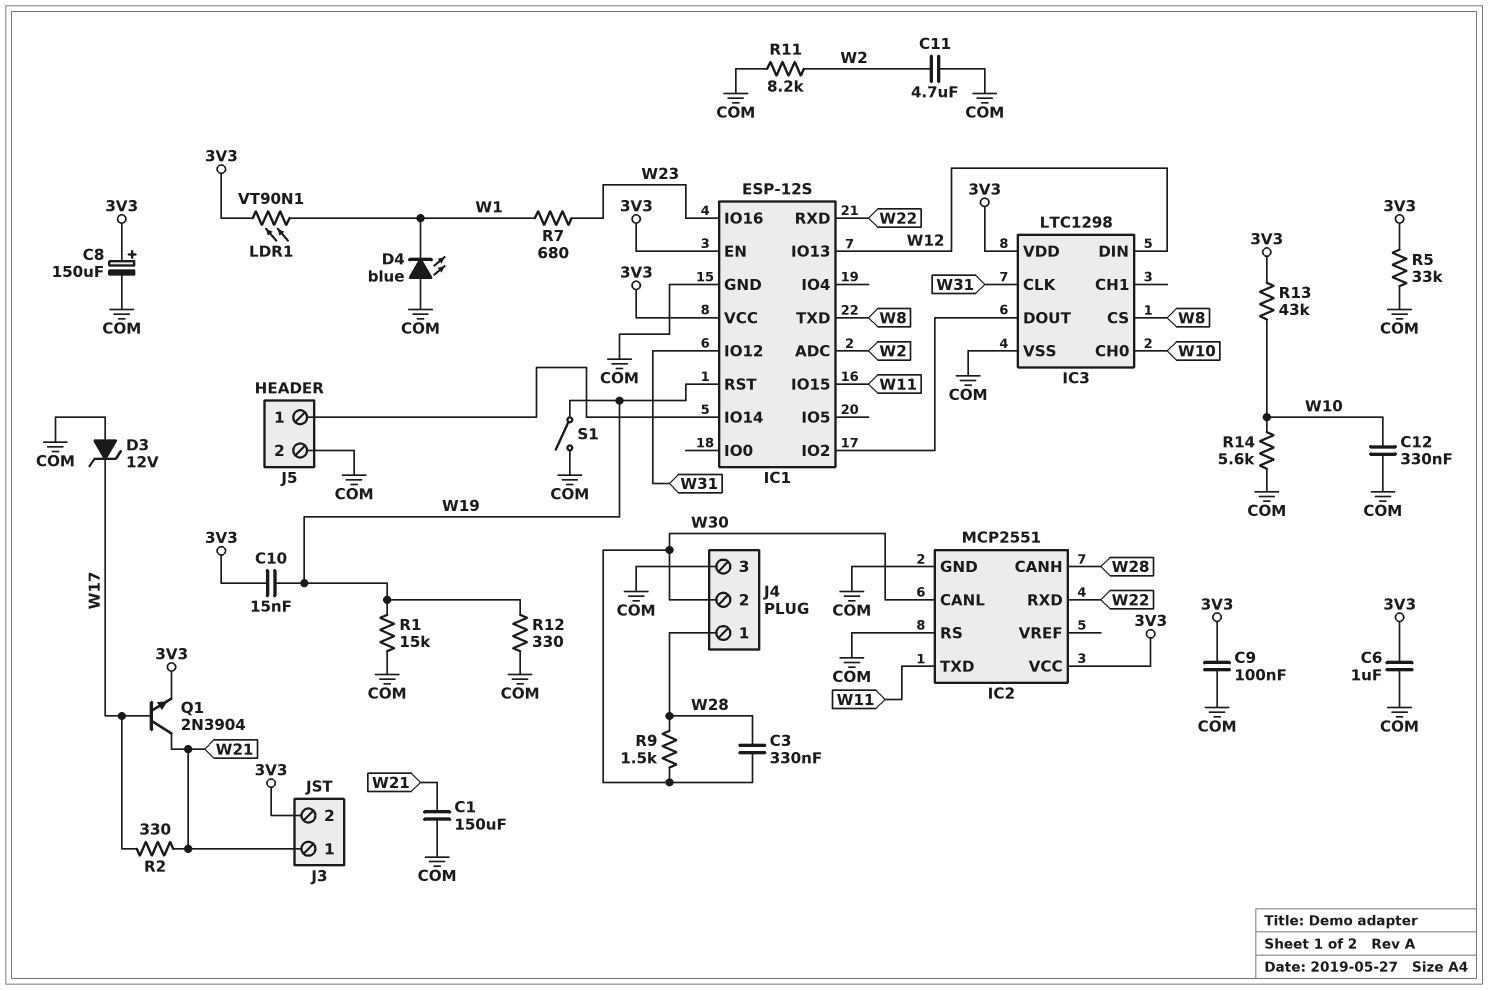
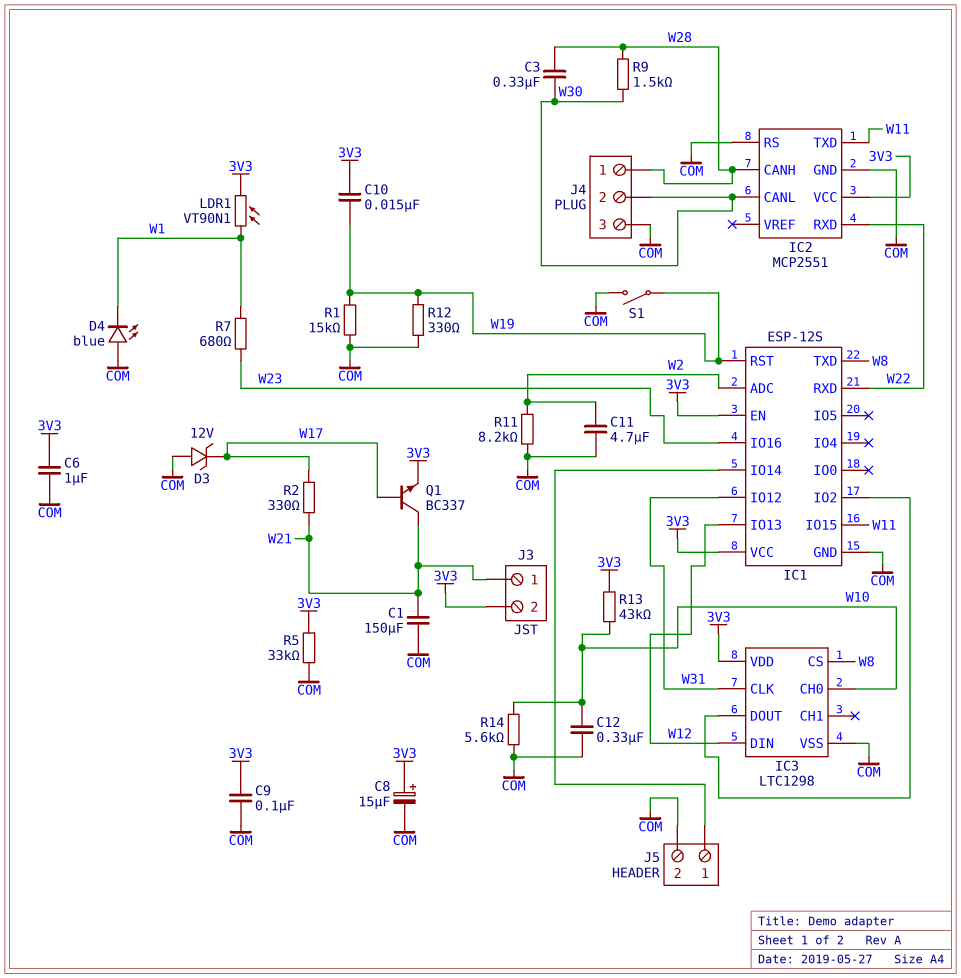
C8: 150uF (plus 3V3, minus COM) -> 15uF (plus 3V3, minus COM)
Q1: NPN 2N3904 (B W17, C W21, E 3V3) -> NPN BC337 (B W17, C W21, E 3V3)

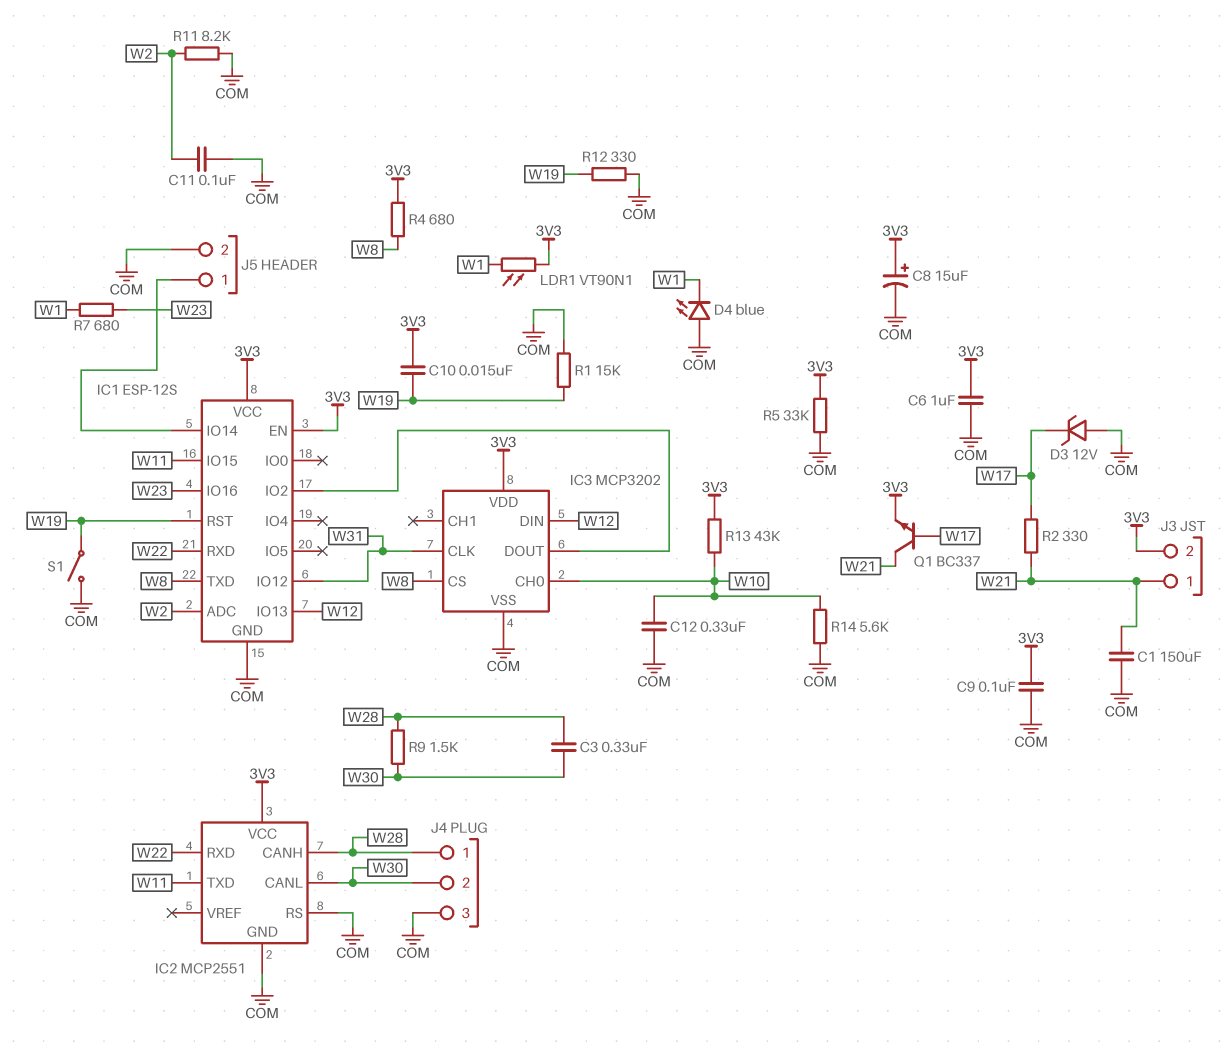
C11: 4.7uF (COM, W2) -> 100nF (COM, W2)
IC3: LTC1298 -> MCP3202
R4: none -> 680 (3V3, W8)

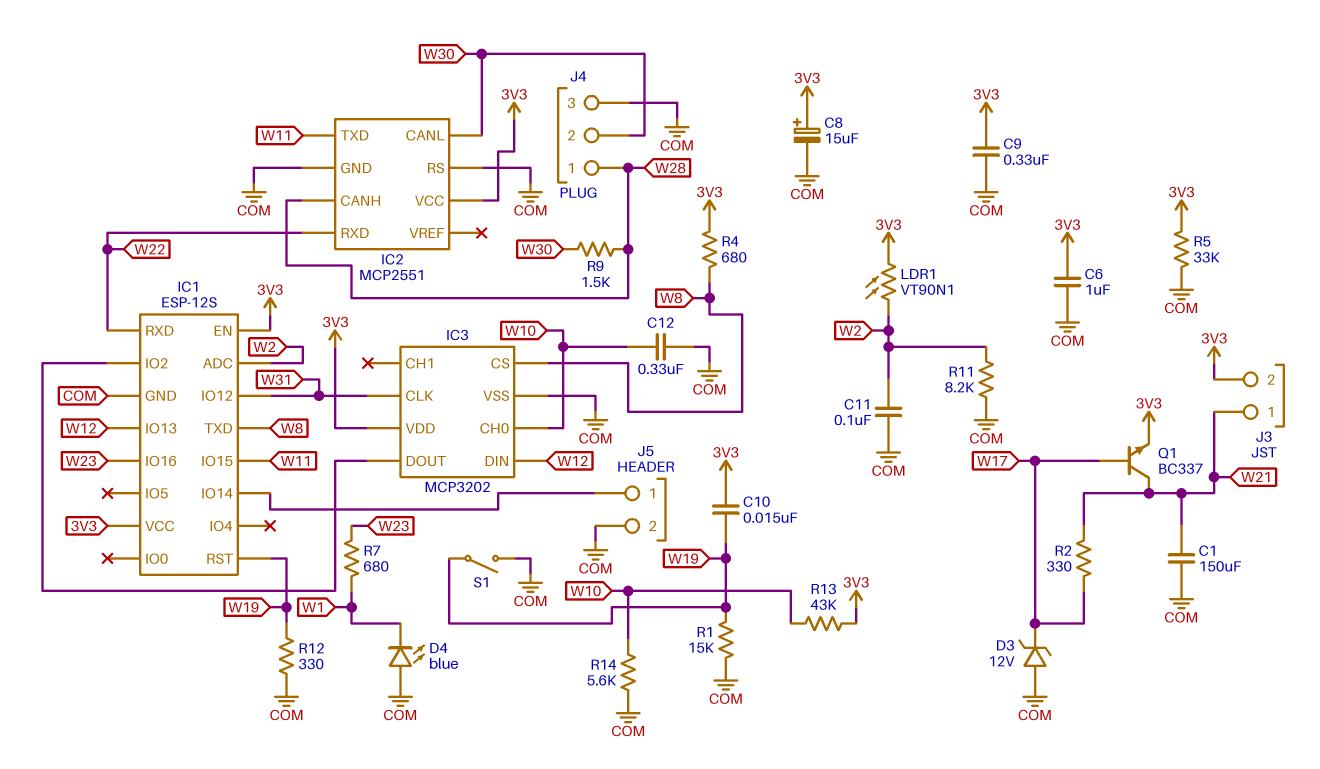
C3: 330nF (W28, W30) -> none
C9: 100nF (3V3, COM) -> 330nF (3V3, COM)
LDR1: VT90N1 (3V3, W1) -> VT90N1 (3V3, W2)

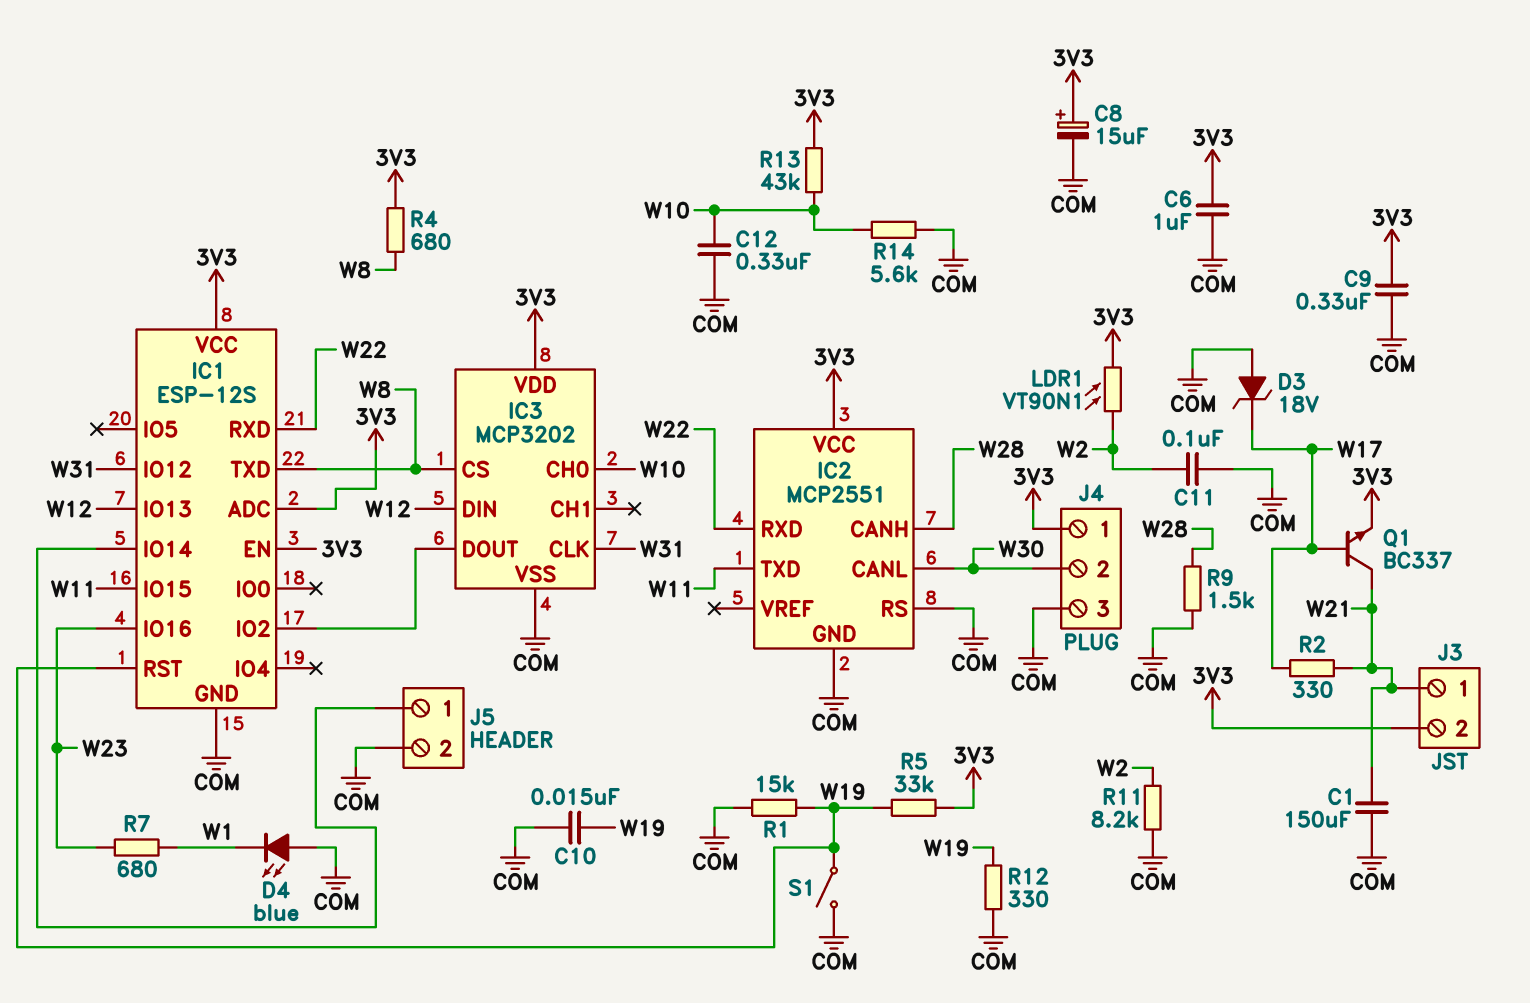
C10: 15nF (3V3, W19) -> 15nF (COM, W19)
D3: zener 12V (A COM, K W17) -> zener 18V (A COM, K W17)
IC1 pin ADC: W2 -> 3V3
J4 pin 1: W28 -> 3V3
R5: 33k (3V3, COM) -> 33k (3V3, W19)
R9: 1.5k (W28, W30) -> 1.5k (COM, W28)

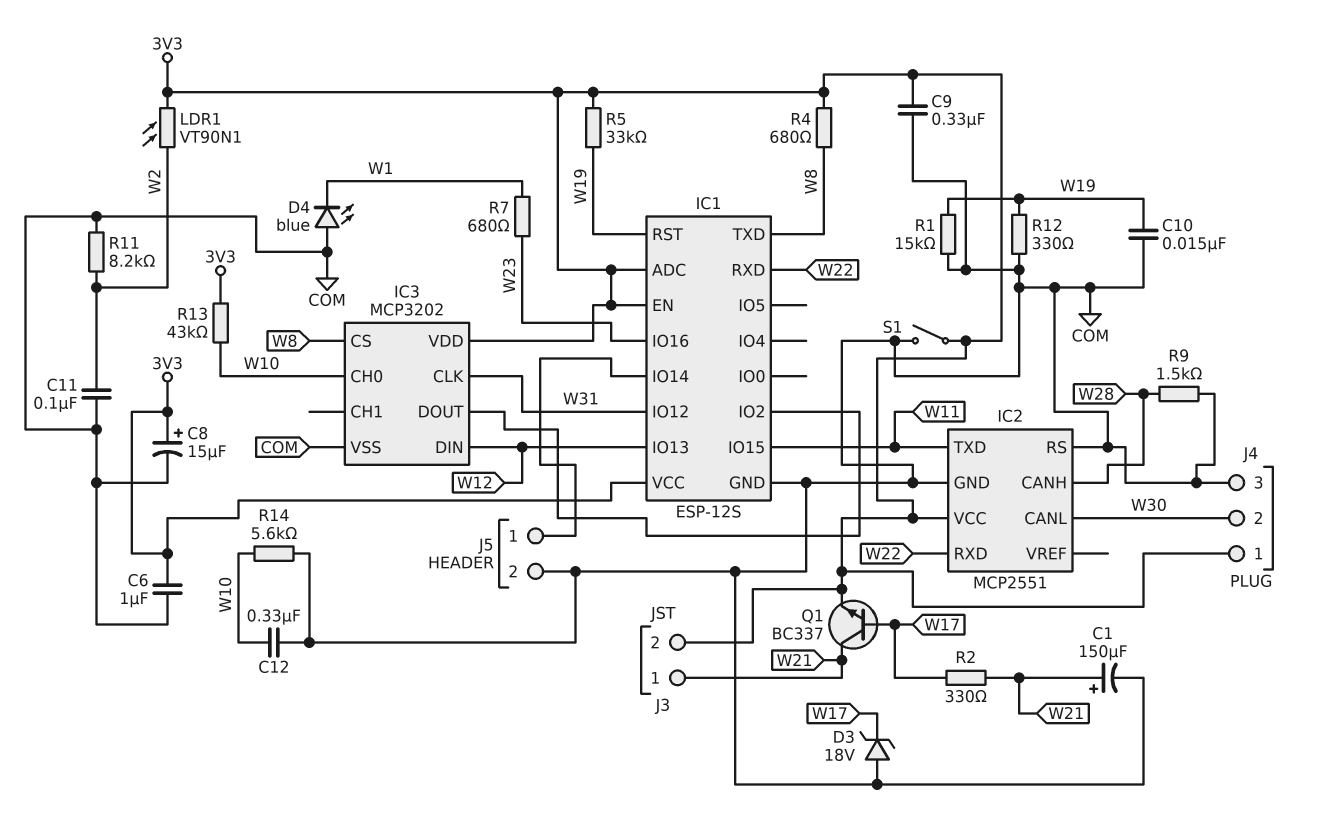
C1: 150uF (COM, W21) -> 150uF (plus W21, minus COM)
S1: switch (COM, W19) -> switch (3V3, COM)

